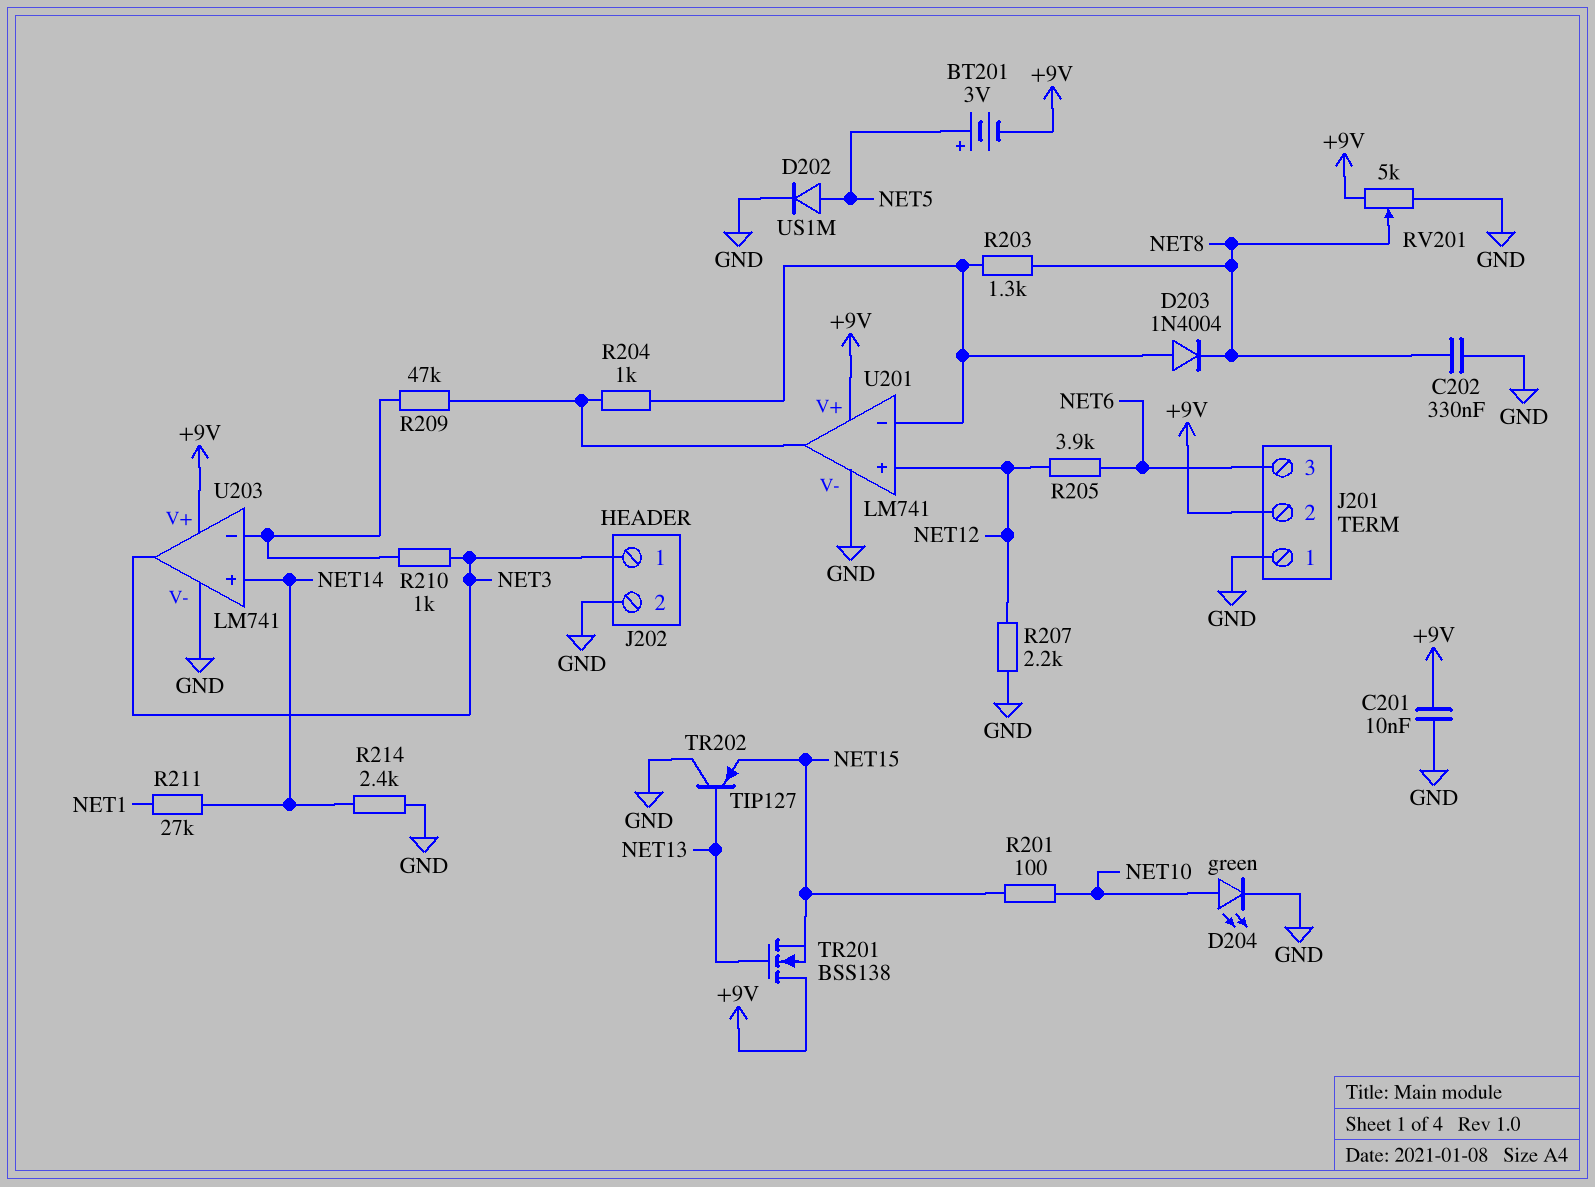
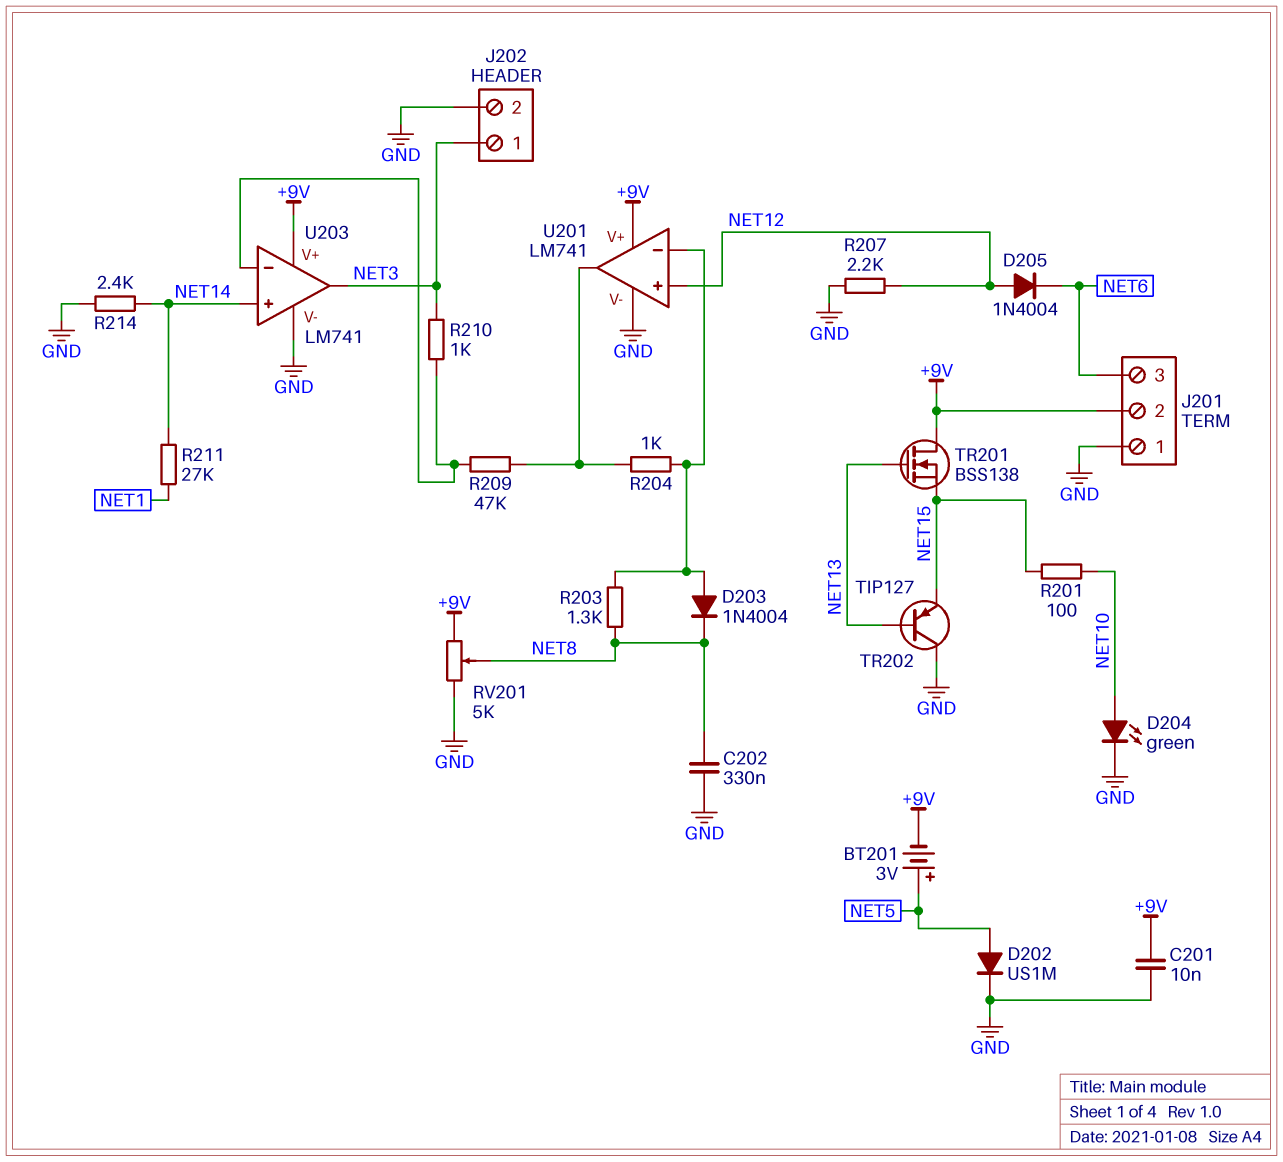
D205: none -> diode 1N4004 (A NET12, K NET6)
R205: 3.9k (NET6, NET12) -> none

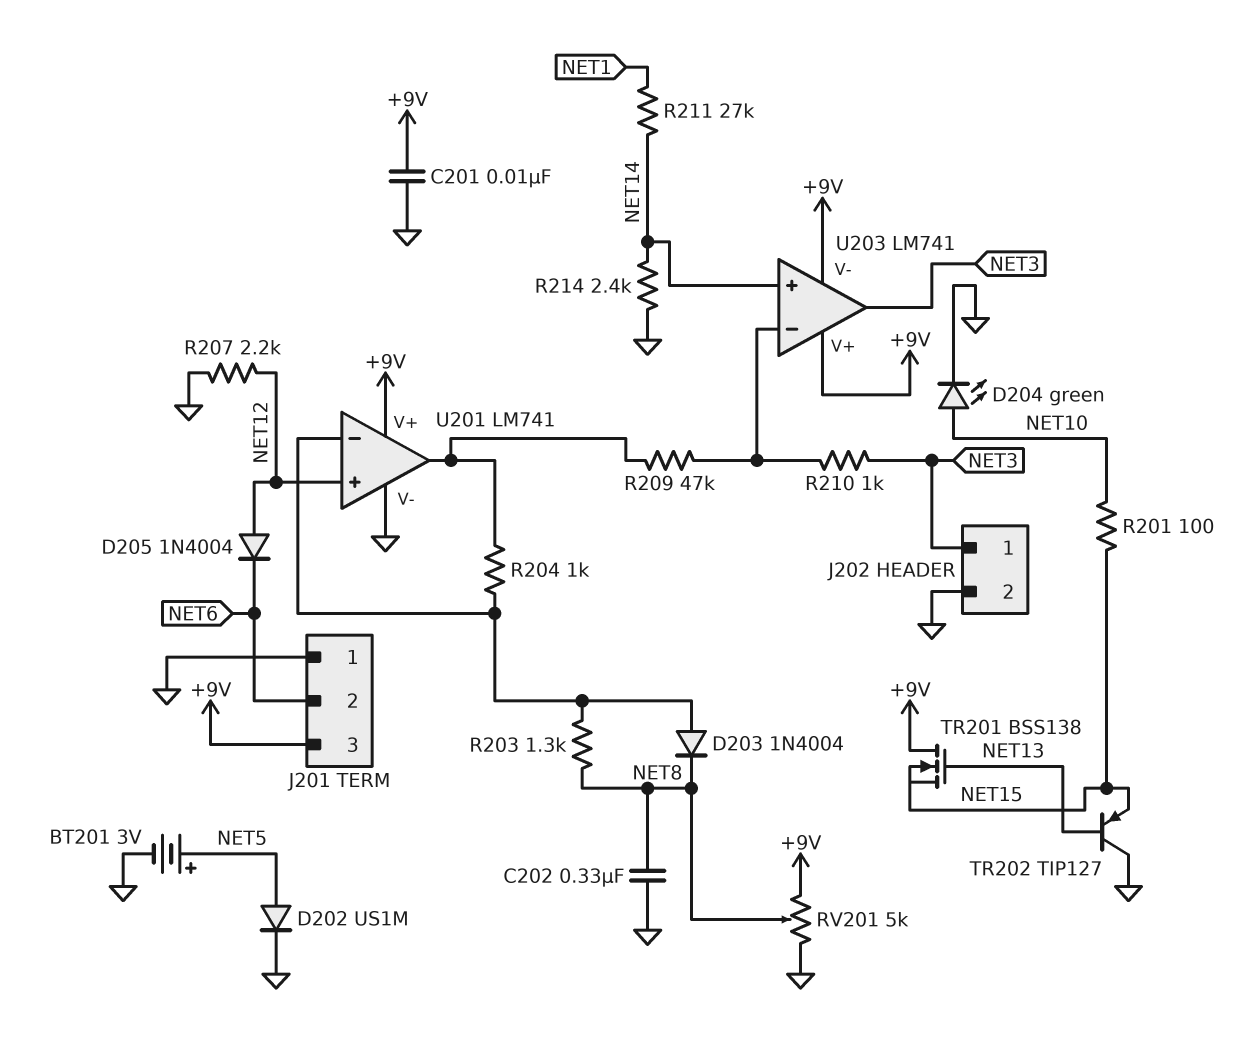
BT201: 3V (plus NET5, minus +9V) -> 3V (plus NET5, minus GND)
J201 pin 2: +9V -> NET6
J201 pin 3: NET6 -> +9V
U203 pin V-: GND -> +9V

